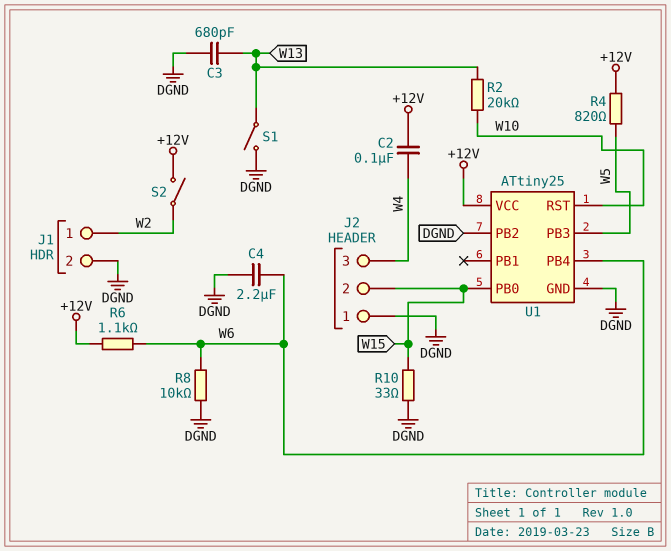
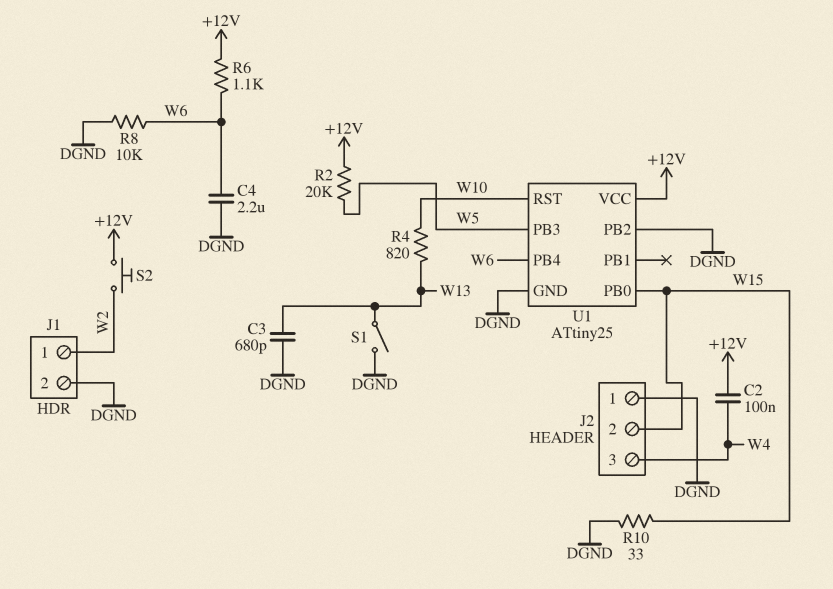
R2: 20k (W10, W13) -> 20k (+12V, W5)
R4: 820 (+12V, W5) -> 820 (W10, W13)
S2: switch (+12V, W2) -> button (+12V, W2)

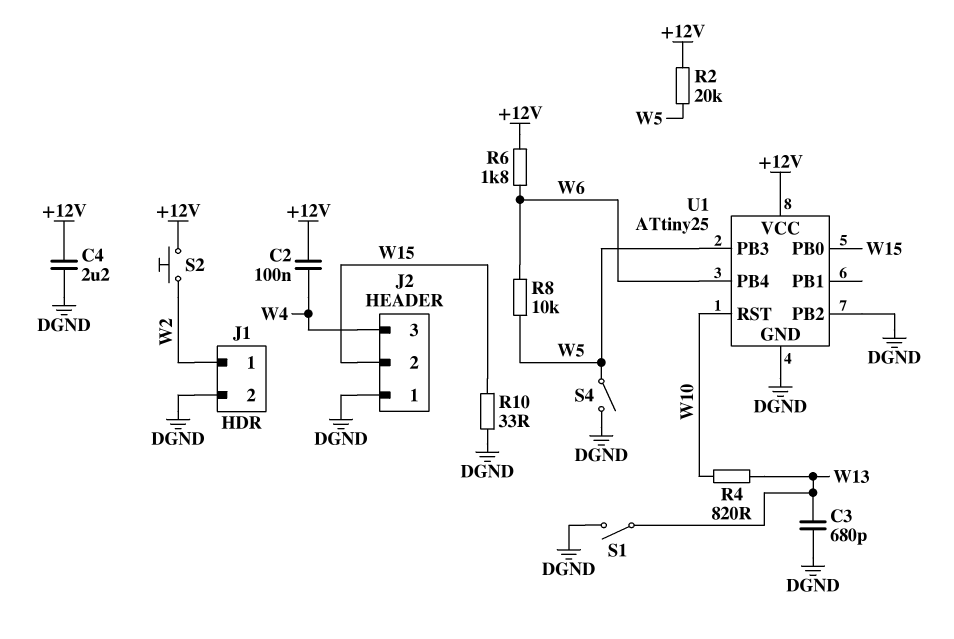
C4: 2.2uF (DGND, W6) -> 2.2uF (+12V, DGND)
R6: 1.1k (+12V, W6) -> 1.8k (+12V, W6)
R8: 10k (DGND, W6) -> 10k (W5, W6)
S4: none -> switch (DGND, W5)

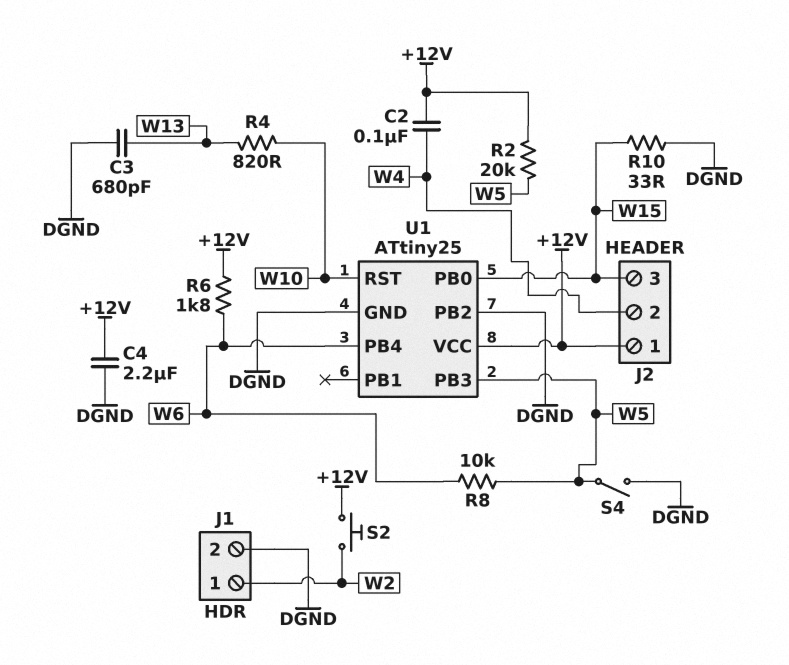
J2 pin 1: DGND -> +12V
J2 pin 2: W15 -> W4
J2 pin 3: W4 -> W15
S1: switch (DGND, W13) -> none

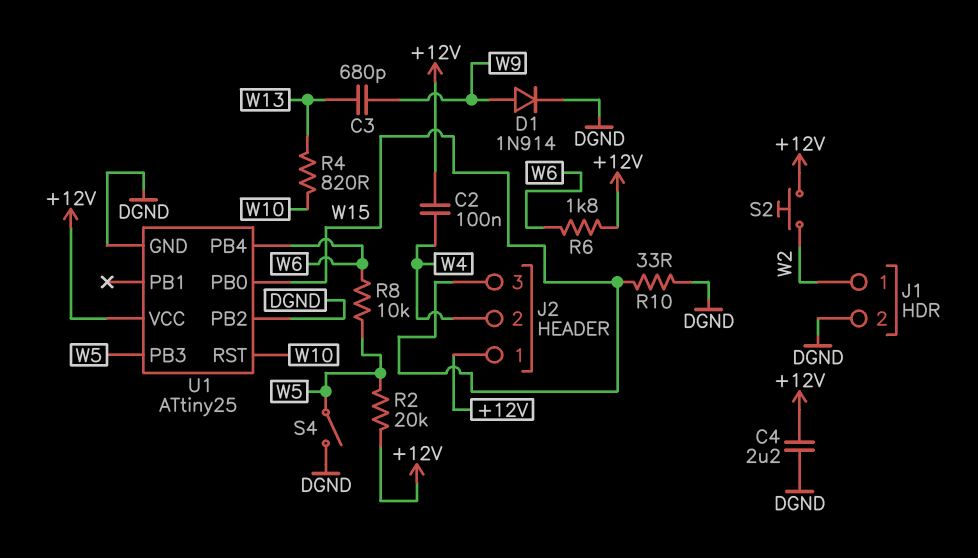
C3: 680pF (DGND, W13) -> 680pF (W9, W13)
D1: none -> diode 1N914 (A W9, K DGND)

